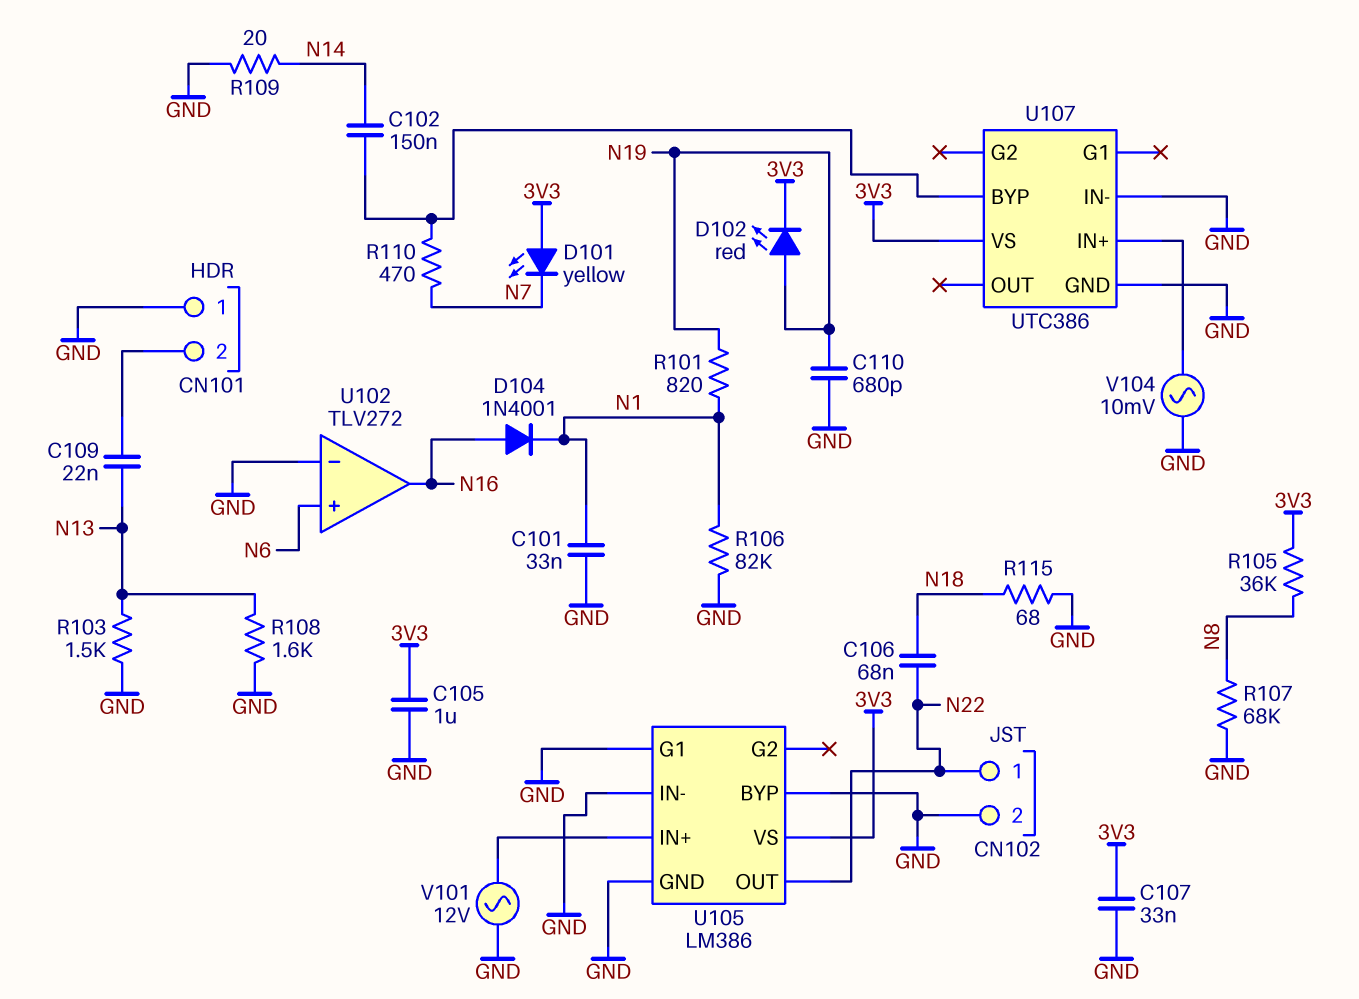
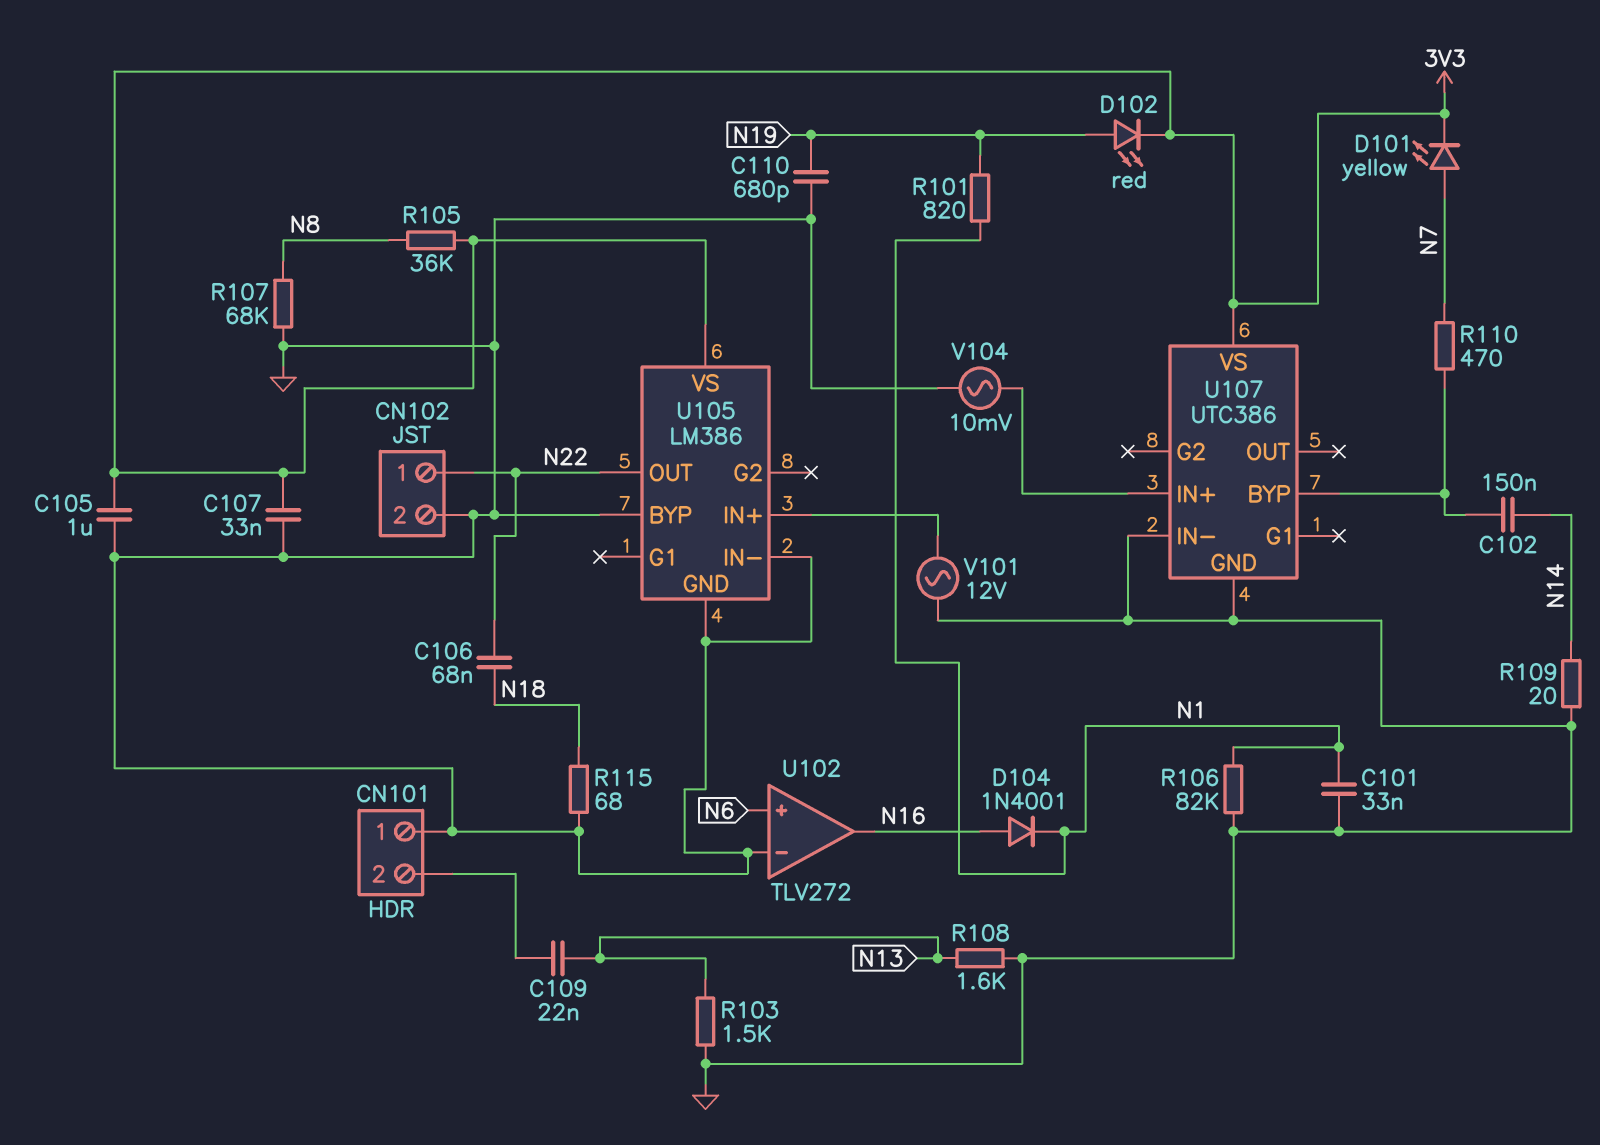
D101: LED yellow (A 3V3, K N7) -> LED yellow (A N7, K 3V3)
U105 pin G1: GND -> none

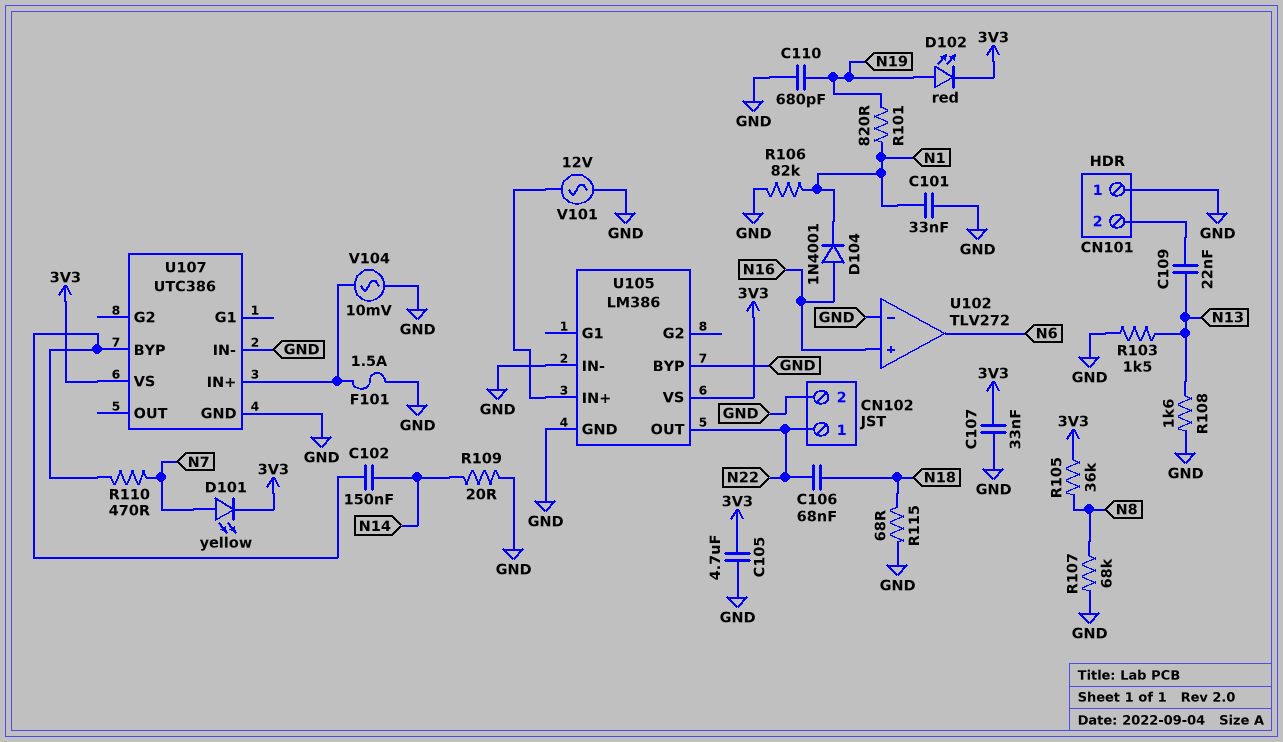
C105: 1uF (3V3, GND) -> 4.7uF (3V3, GND)
F101: none -> 1.5A (GND, U107/IN+)
U102 pin in+: N6 -> N16
U102 pin out: N16 -> N6

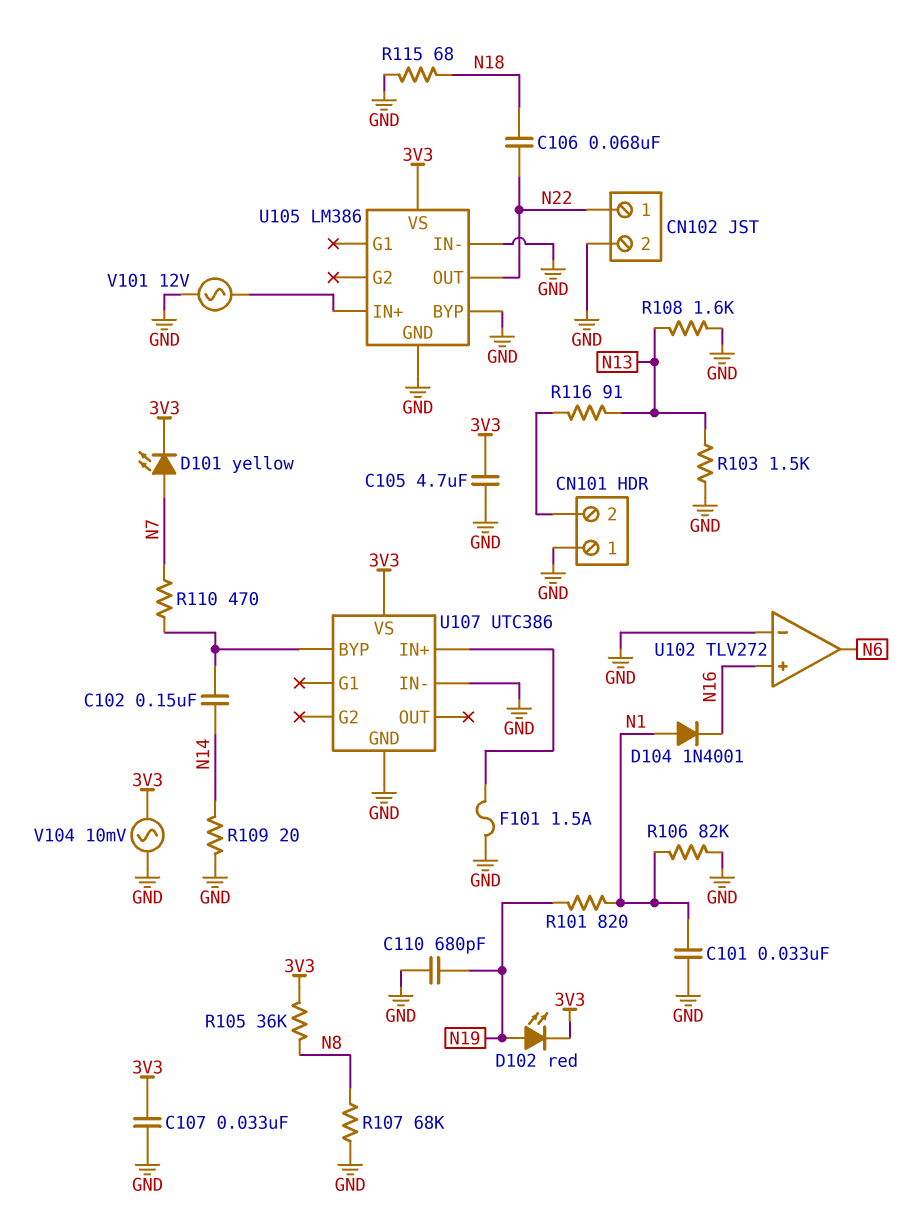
C109: 22nF (CN101/2, N13) -> none
D104: diode 1N4001 (A N16, K N1) -> diode 1N4001 (A N1, K N16)
R116: none -> 91 (CN101/2, N13)
V104: AC 10mV (GND, U107/IN+) -> AC 10mV (3V3, GND)

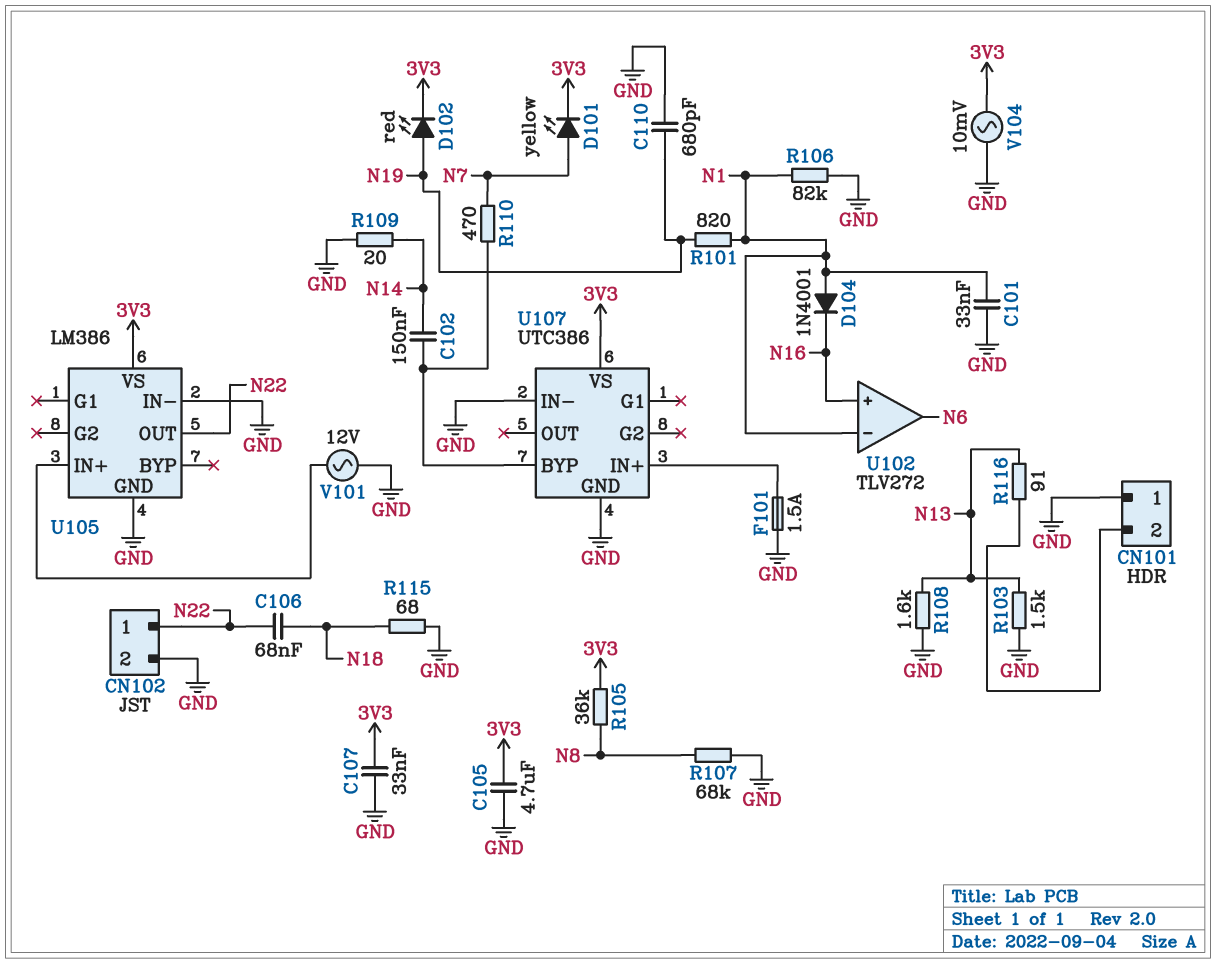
U102 pin in-: GND -> N1
U105 pin BYP: GND -> none

